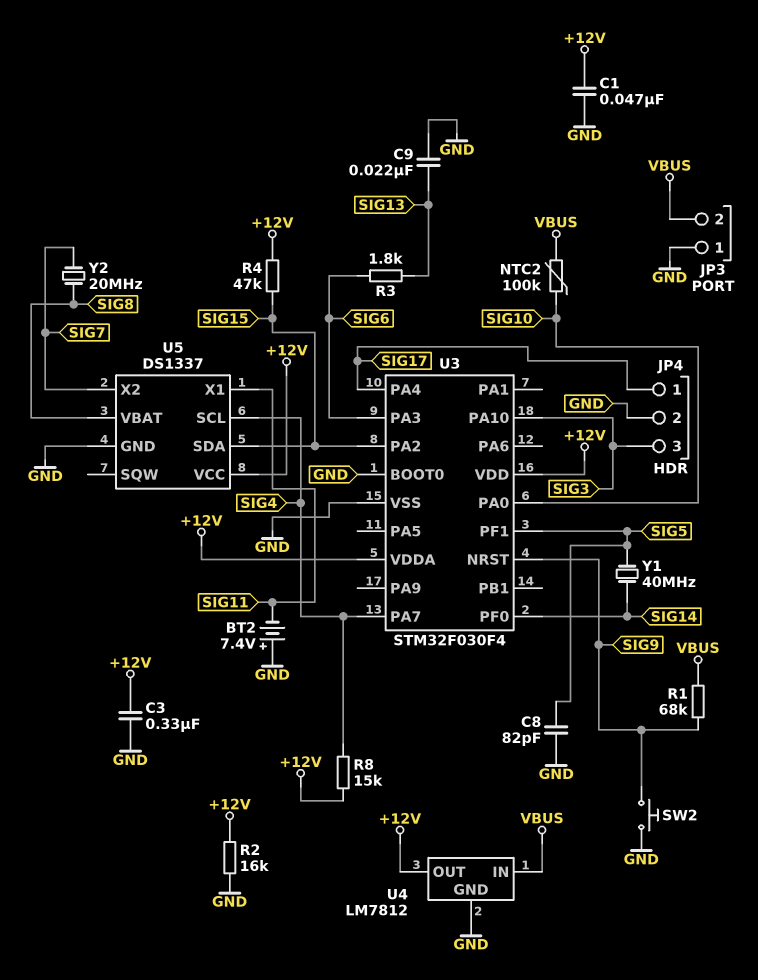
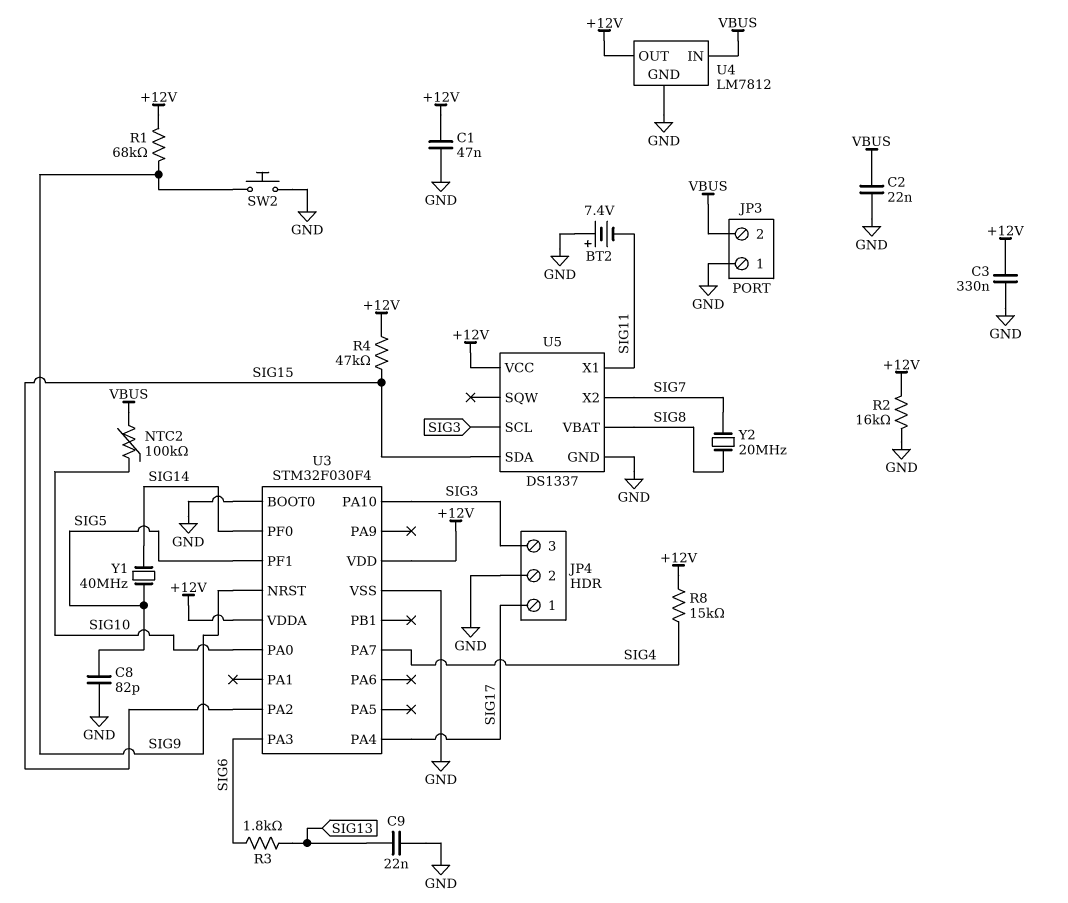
C2: none -> 22nF (GND, VBUS)
R1: 68k (SIG9, VBUS) -> 68k (+12V, SIG9)
U5 pin SCL: SIG4 -> SIG3

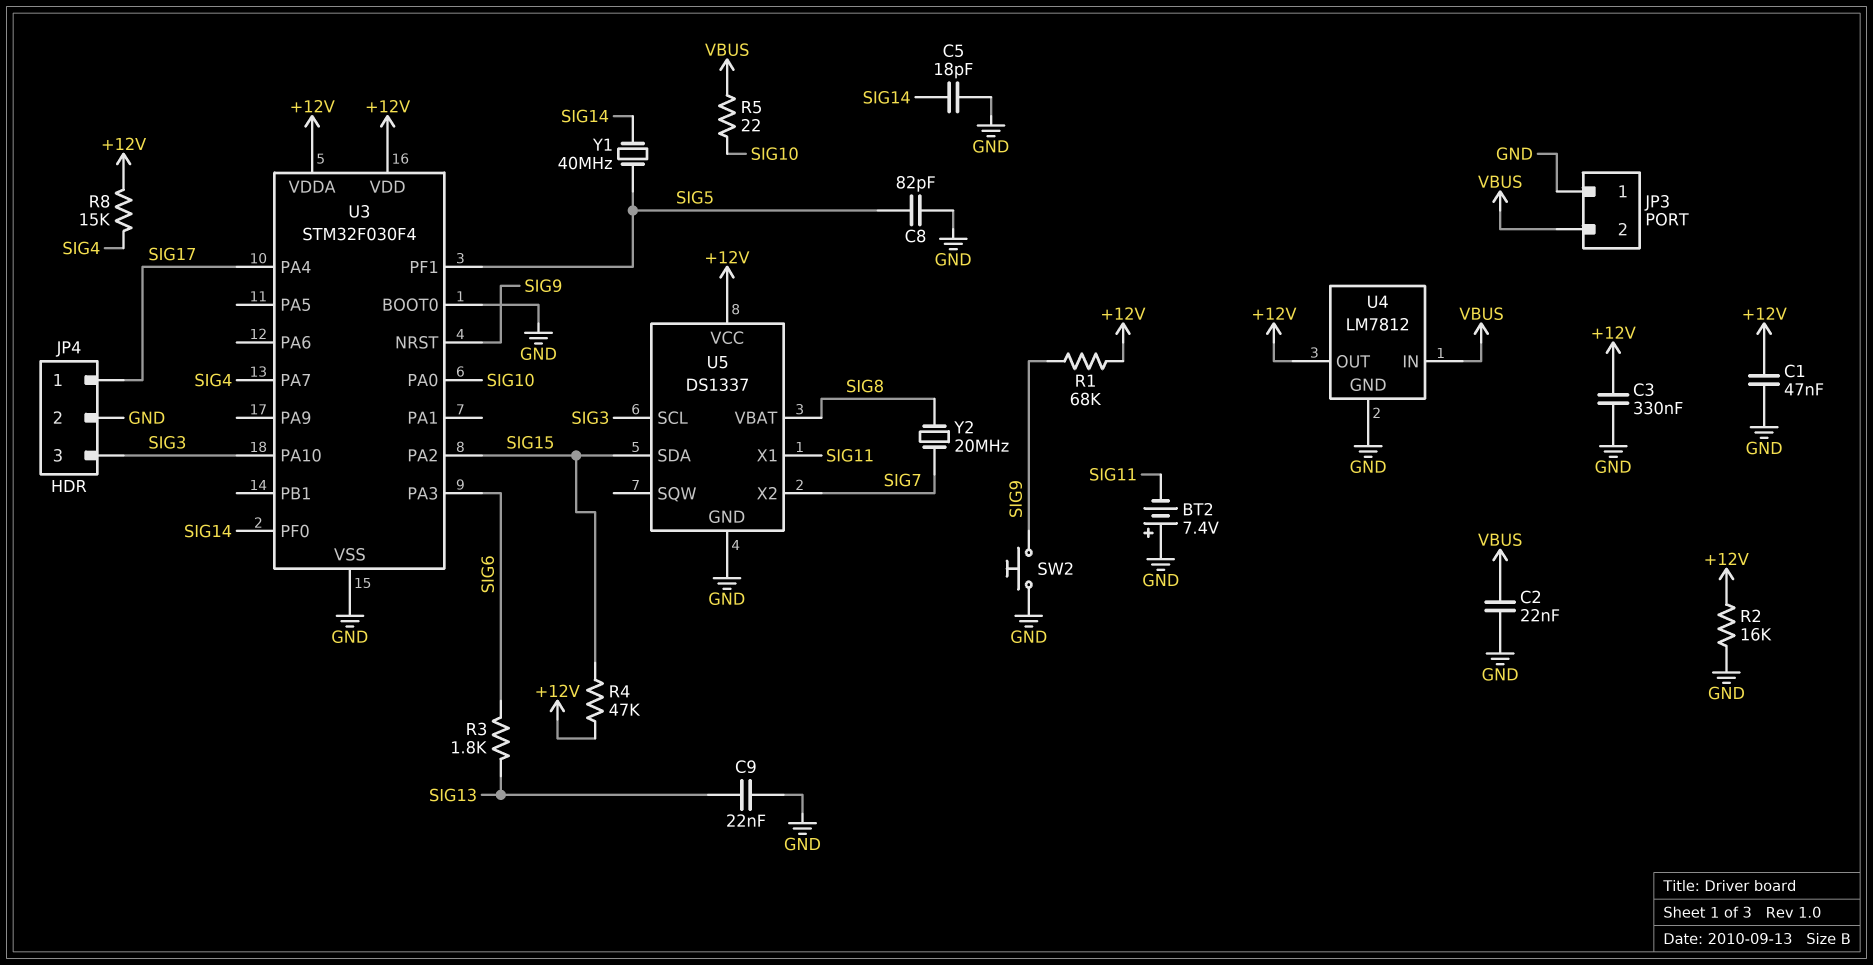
C5: none -> 18pF (GND, SIG14)
NTC2: 100k (SIG10, VBUS) -> none
R5: none -> 22 (SIG10, VBUS)

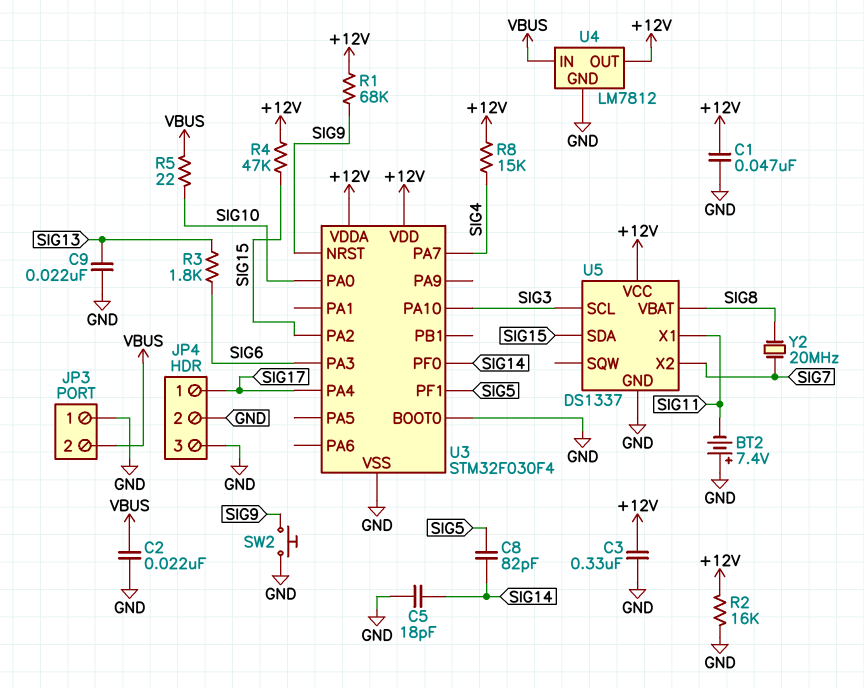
C8: 82pF (GND, SIG5) -> 82pF (SIG5, SIG14)
JP4 pin 3: SIG3 -> GND
Y1: 40MHz (SIG5, SIG14) -> none

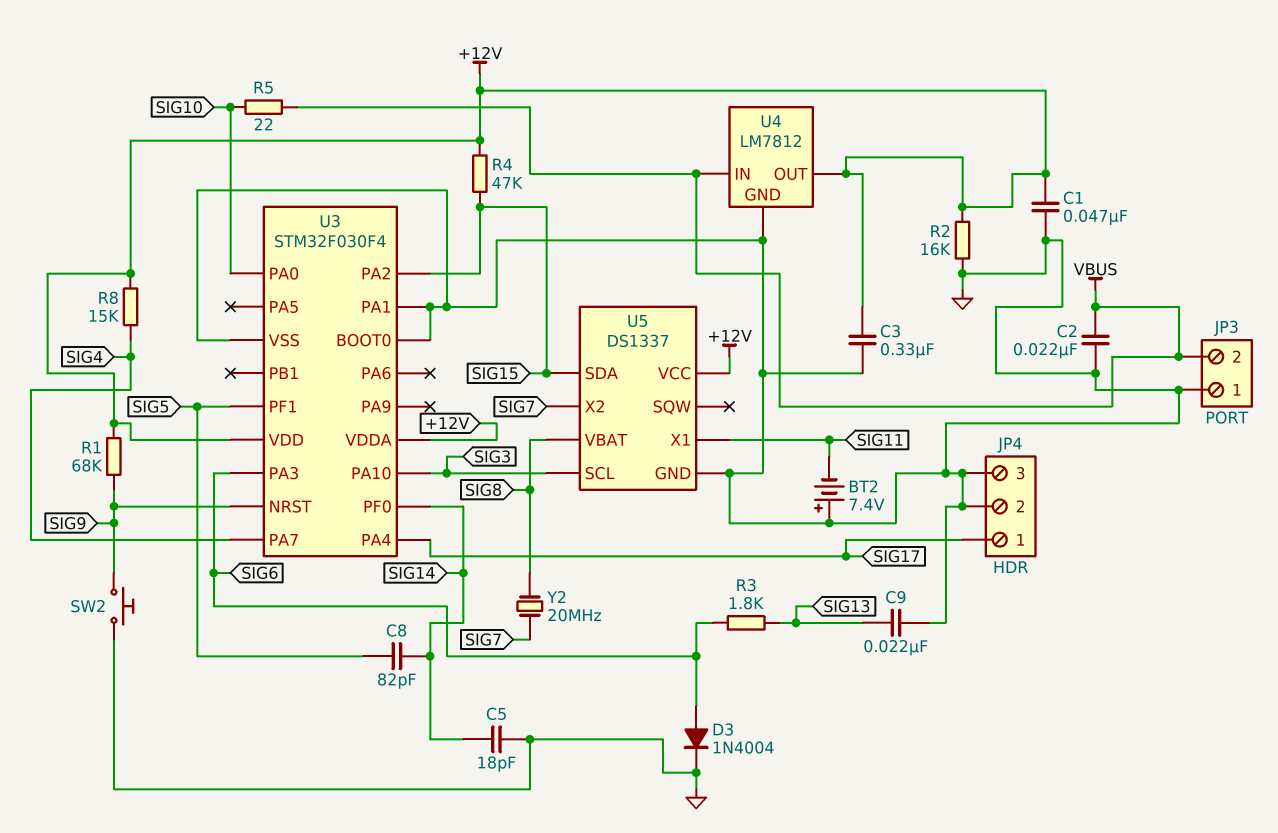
D3: none -> diode 1N4004 (A SIG6, K GND)
U3 pin PA1: none -> GND

